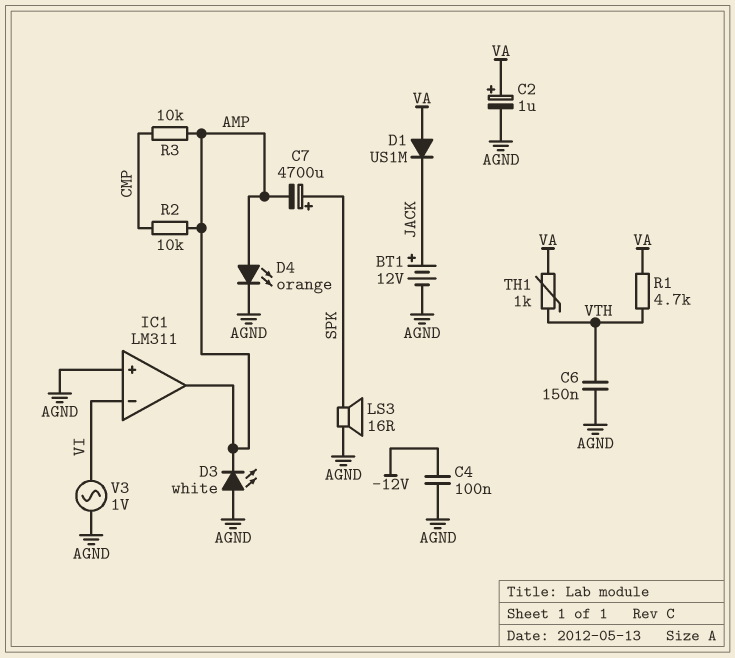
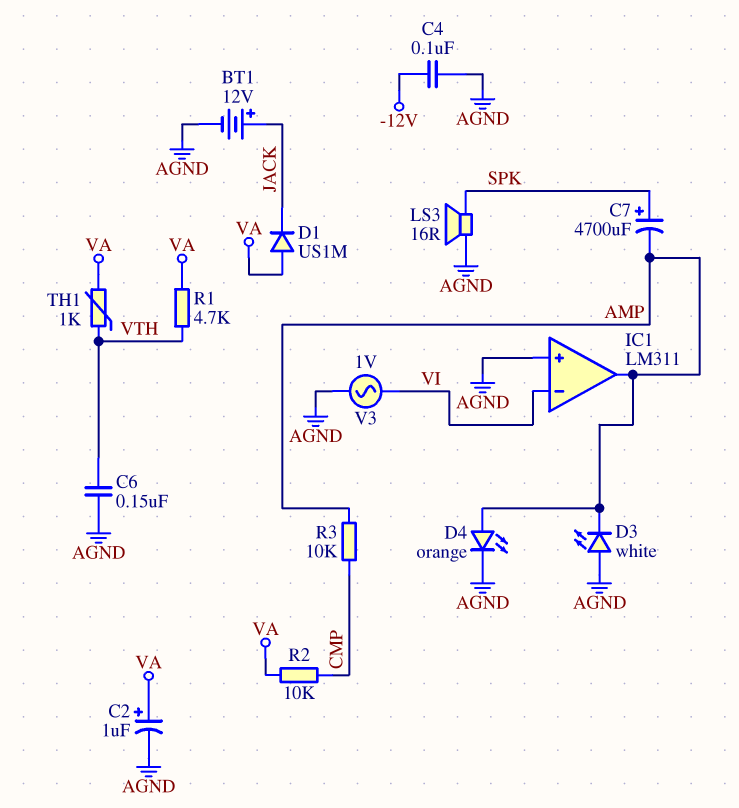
R2: 10k (AMP, CMP) -> 10k (CMP, VA)

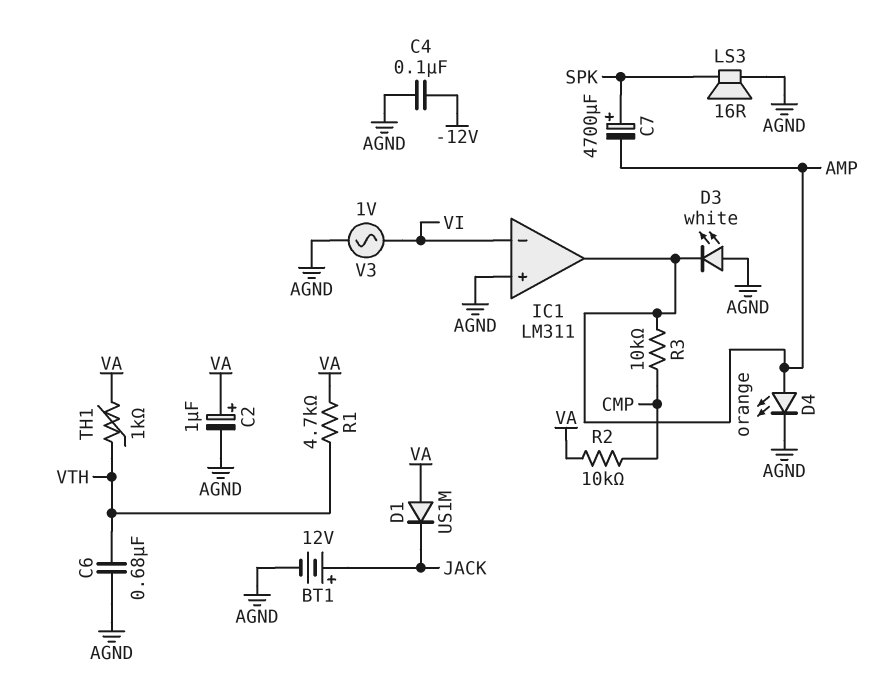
C6: 150nF (AGND, VTH) -> 680nF (AGND, VTH)

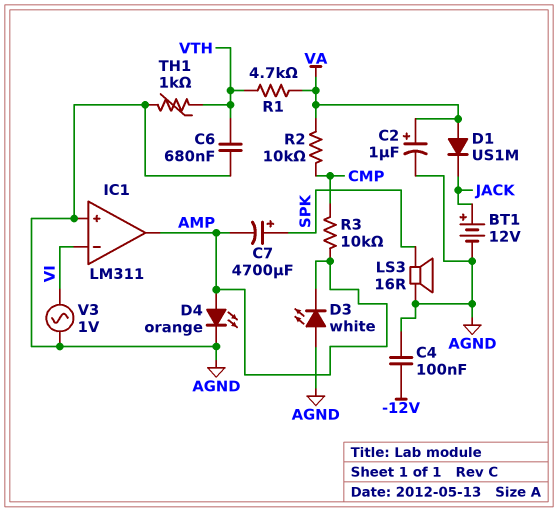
TH1: 1k (VA, VTH) -> 1k (AGND, VTH)

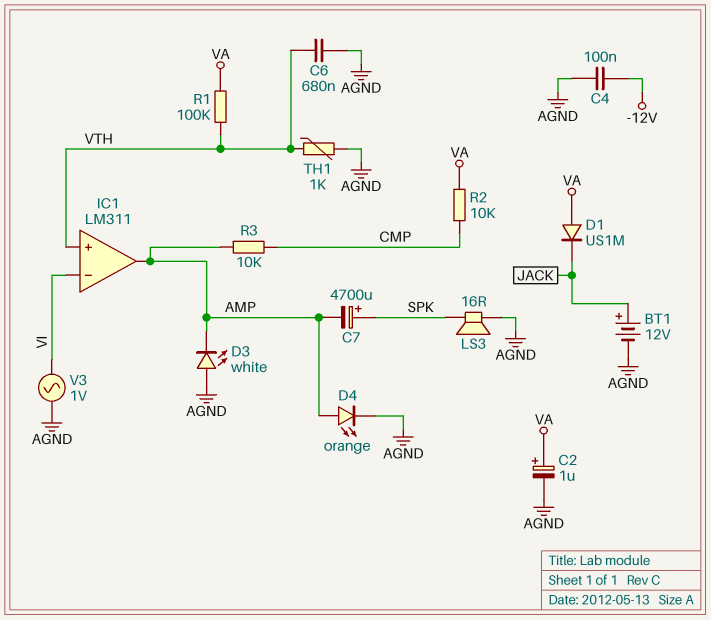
IC1 pin in+: AGND -> VTH
R1: 4.7k (VA, VTH) -> 100k (VA, VTH)

